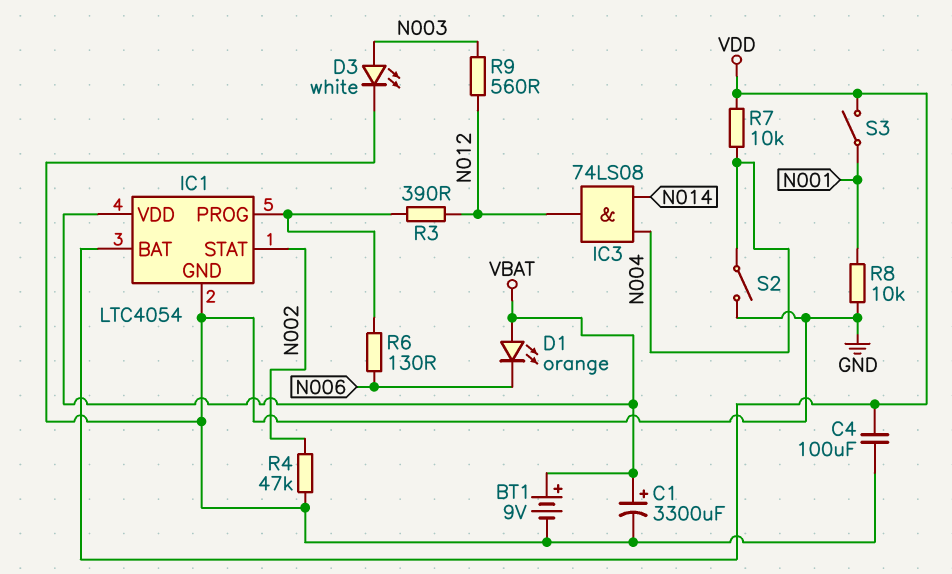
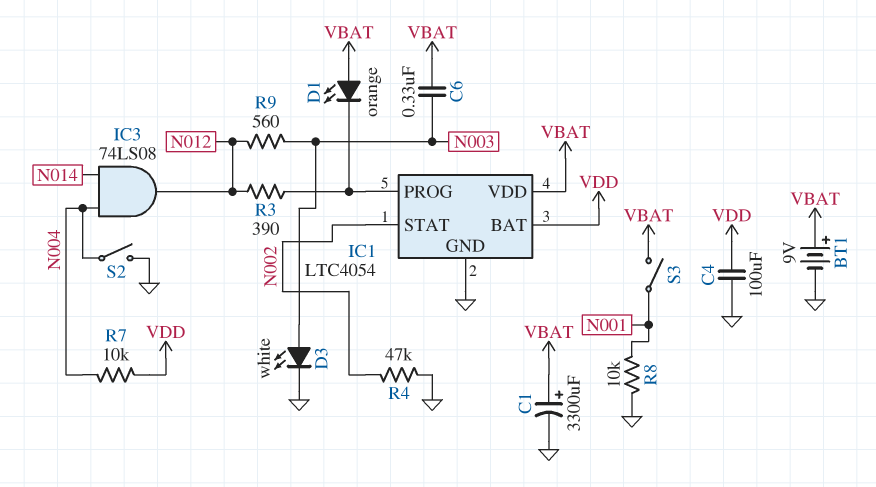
C6: none -> 330nF (N003, VBAT)
D1: LED orange (A VBAT, K N006) -> LED orange (A VBAT, K IC1/PROG)
R6: 130 (IC1/PROG, N006) -> none
S3: switch (N001, VDD) -> switch (N001, VBAT)

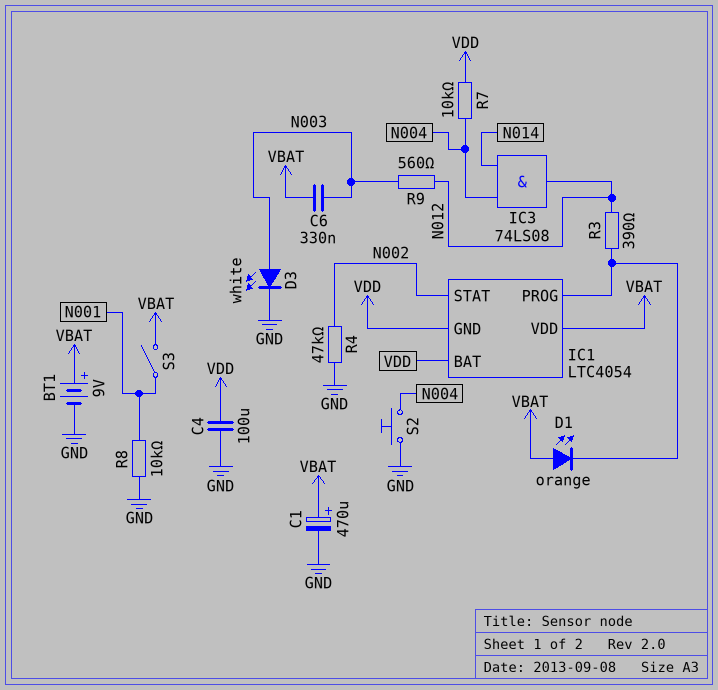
C1: 3300uF (plus VBAT, minus GND) -> 470uF (plus VBAT, minus GND)
IC1 pin GND: GND -> VDD
S2: switch (GND, N004) -> button (GND, N004)

